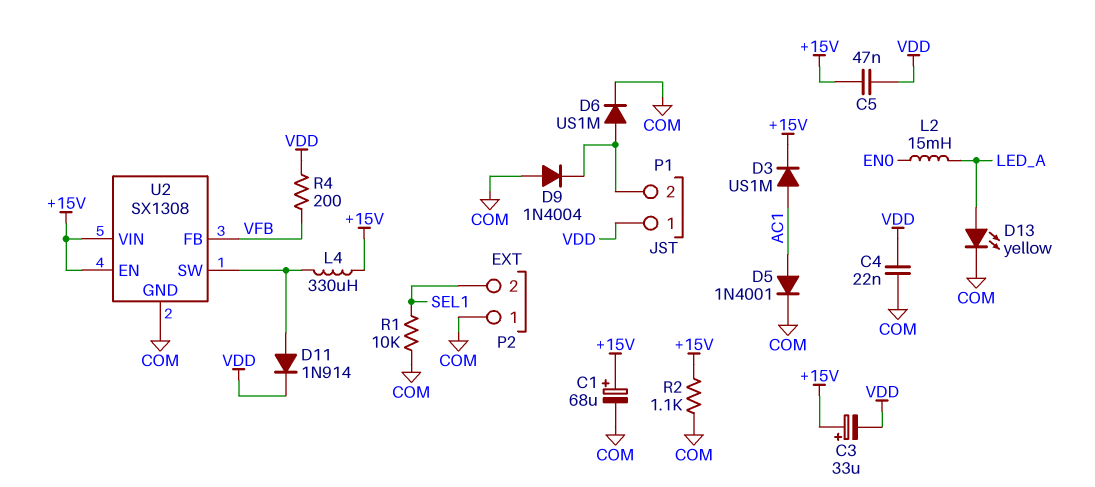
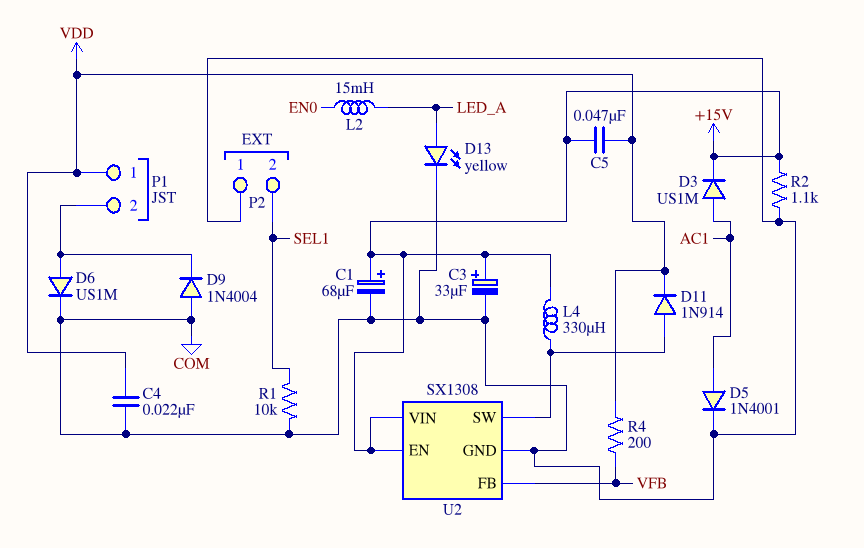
C3: 33uF (plus +15V, minus VDD) -> 33uF (plus +15V, minus COM)

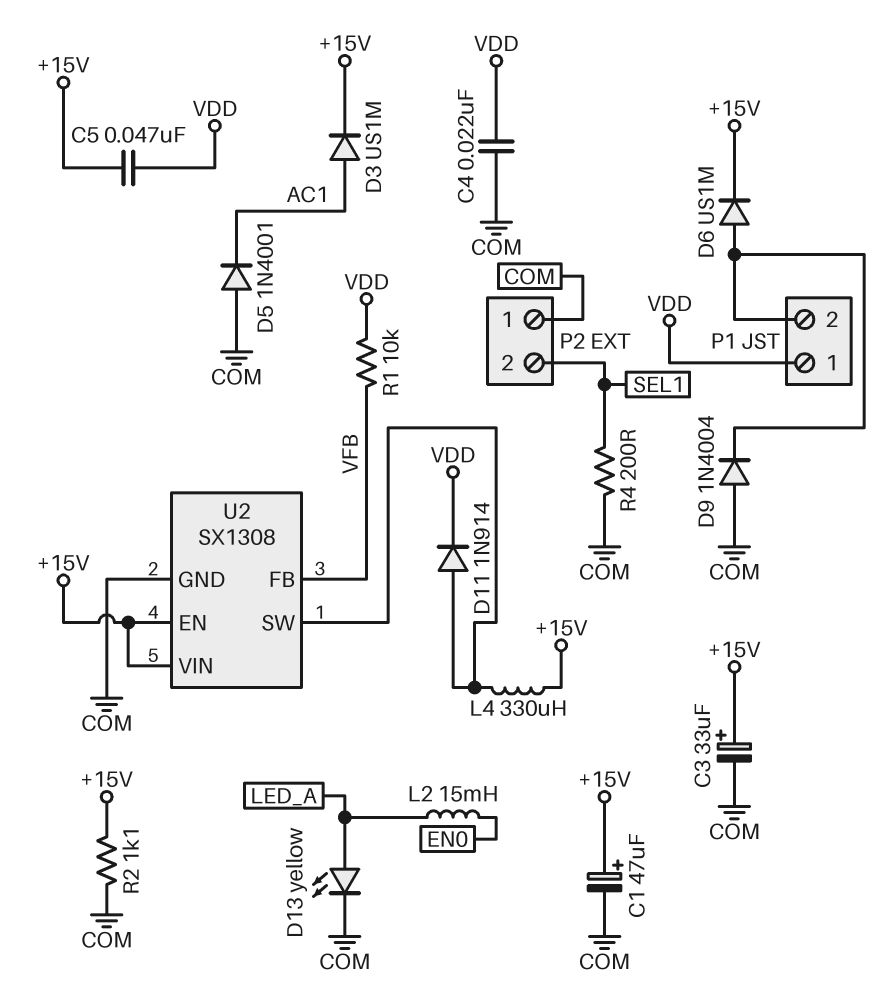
C1: 68uF (plus +15V, minus COM) -> 47uF (plus +15V, minus COM)
D5: diode 1N4001 (A AC1, K COM) -> diode 1N4001 (A COM, K AC1)
D6: diode US1M (A P1/2, K COM) -> diode US1M (A P1/2, K +15V)
R1: 10k (COM, SEL1) -> 10k (VDD, VFB)
R4: 200 (VDD, VFB) -> 200 (COM, SEL1)

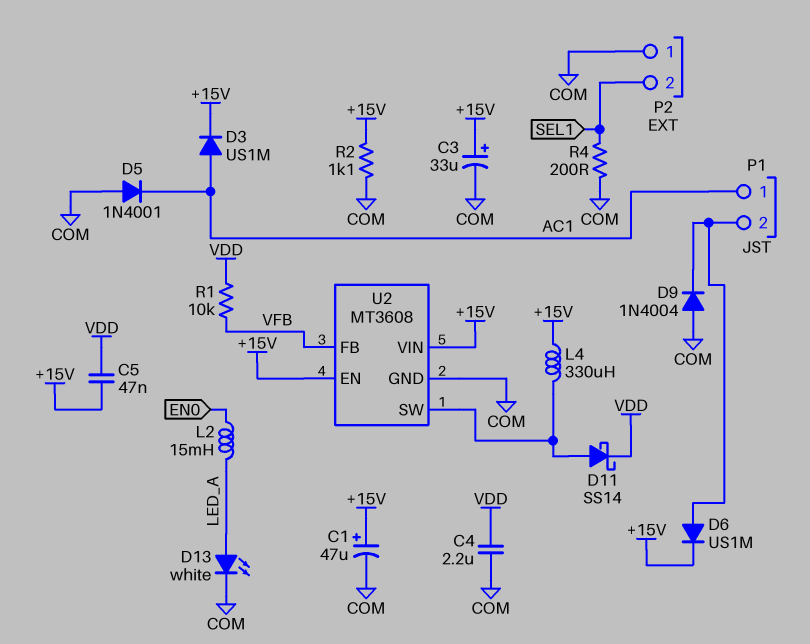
C4: 22nF (COM, VDD) -> 2.2uF (COM, VDD)
D11: diode 1N914 (A U2/SW, K VDD) -> schottky SS14 (A U2/SW, K VDD)
D13: LED yellow (A LED_A, K COM) -> LED white (A LED_A, K COM)
P1 pin 1: VDD -> AC1
U2: SX1308 -> MT3608

